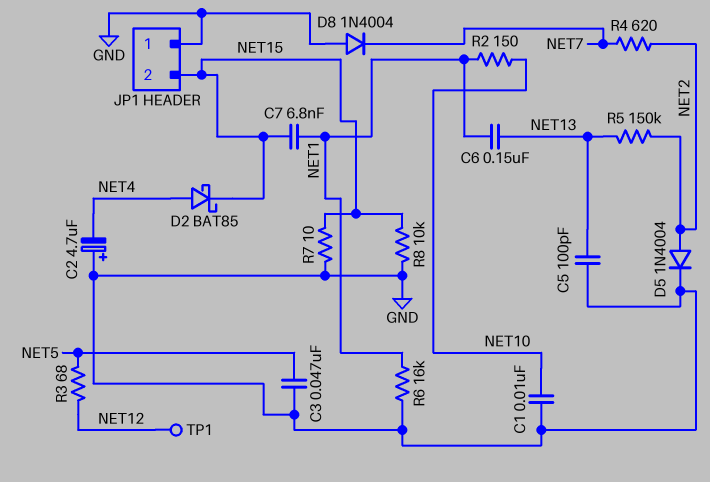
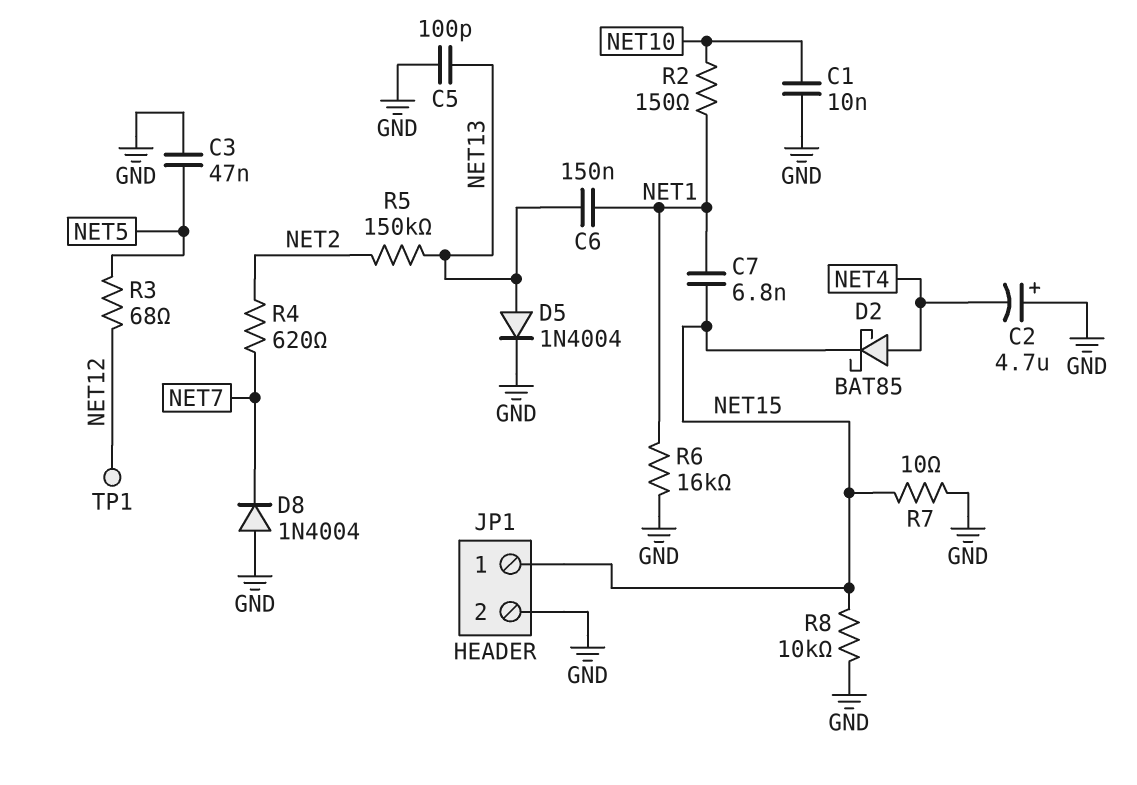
D5: diode 1N4004 (A NET2, K GND) -> diode 1N4004 (A NET13, K GND)
JP1 pin 1: GND -> NET15
JP1 pin 2: NET15 -> GND

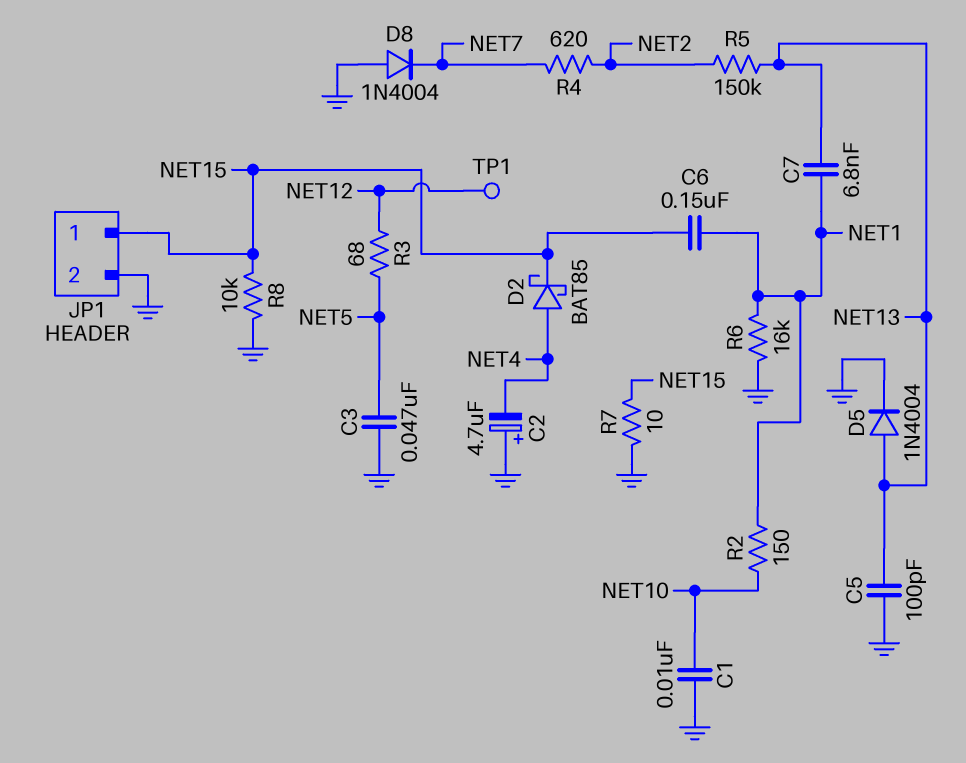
C6: 150nF (NET1, NET13) -> 150nF (NET1, NET15)
C7: 6.8nF (NET1, NET15) -> 6.8nF (NET1, NET13)

